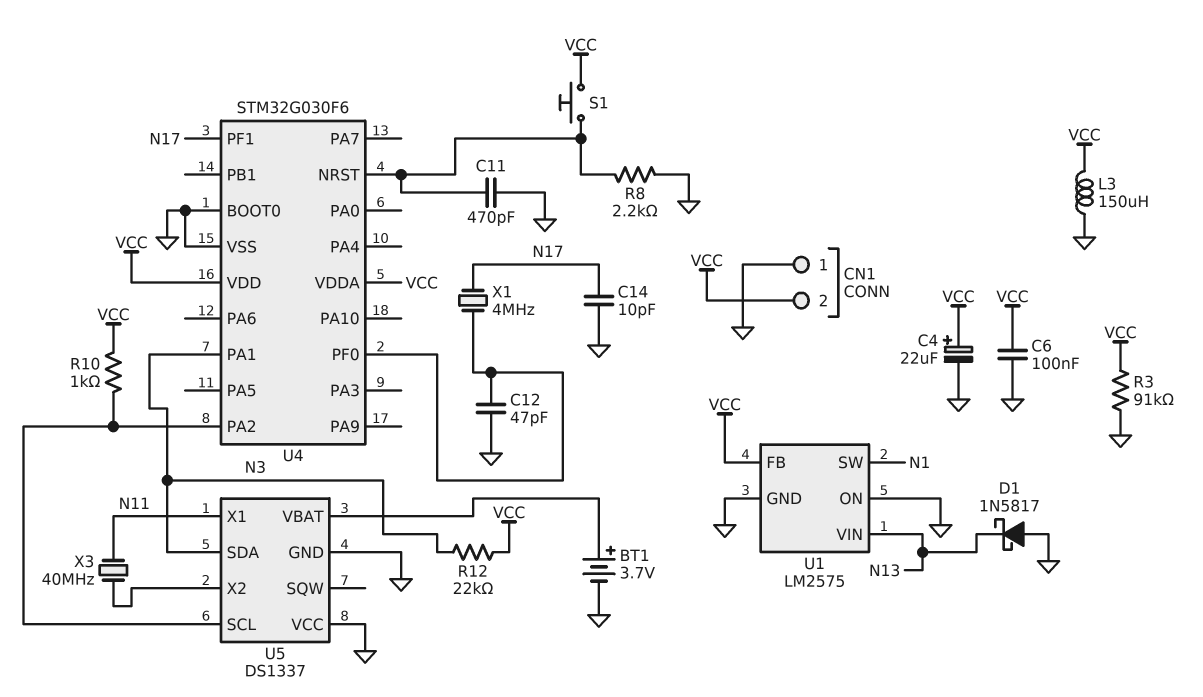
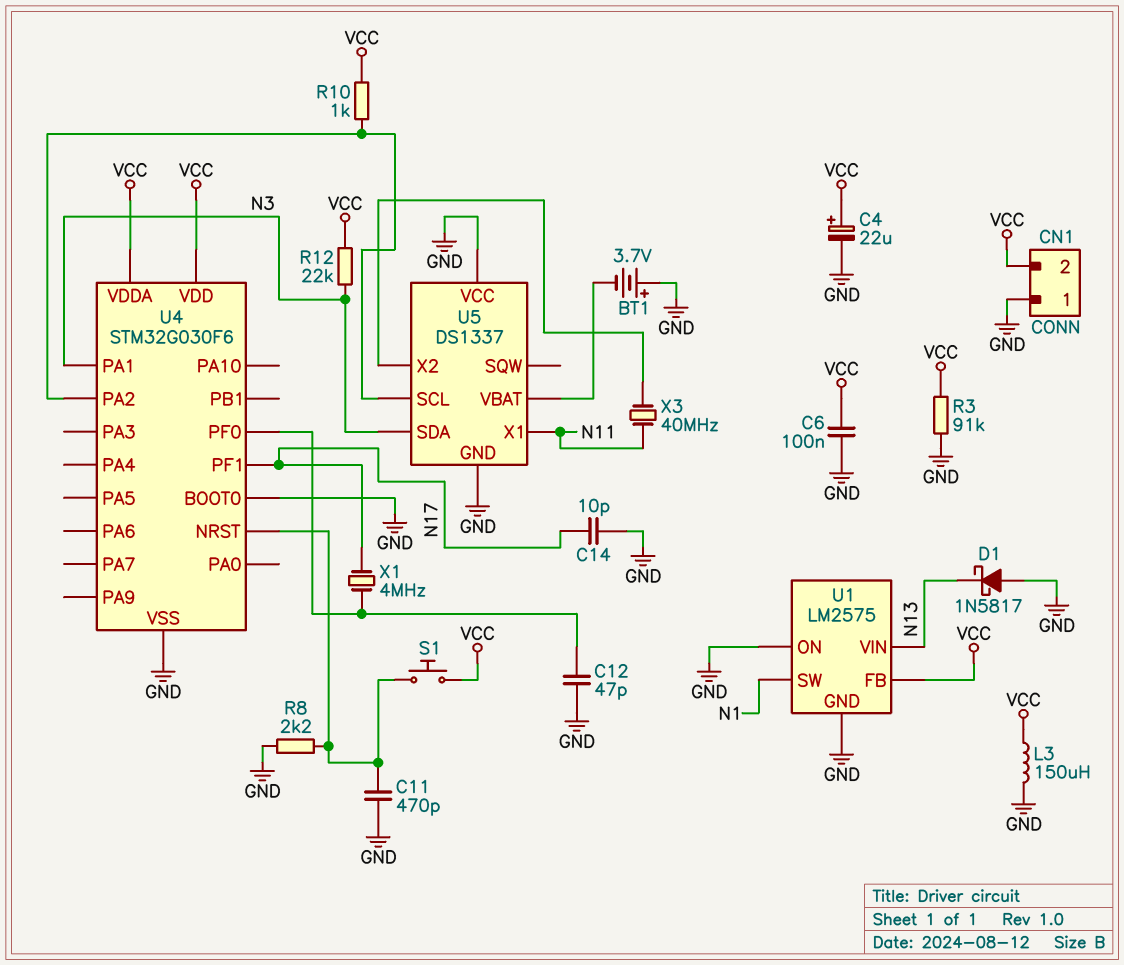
BT1: 3.7V (plus U5/VBAT, minus GND) -> 3.7V (plus GND, minus U5/VBAT)

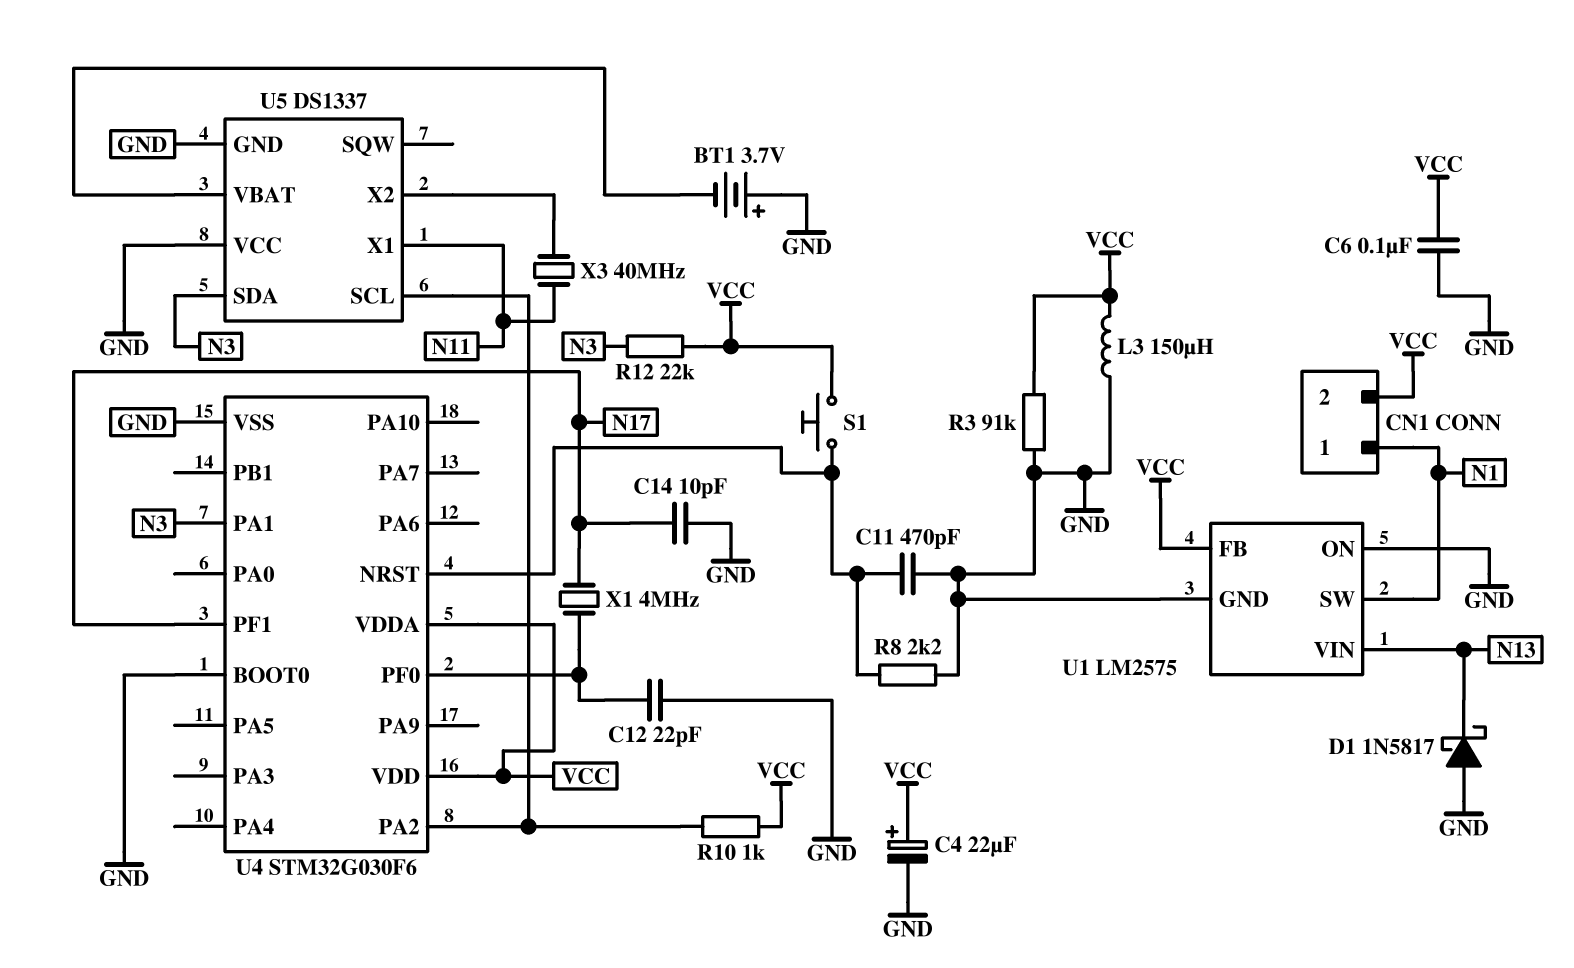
C12: 47pF (GND, U4/PF0) -> 22pF (GND, U4/PF0)
CN1 pin 1: GND -> N1

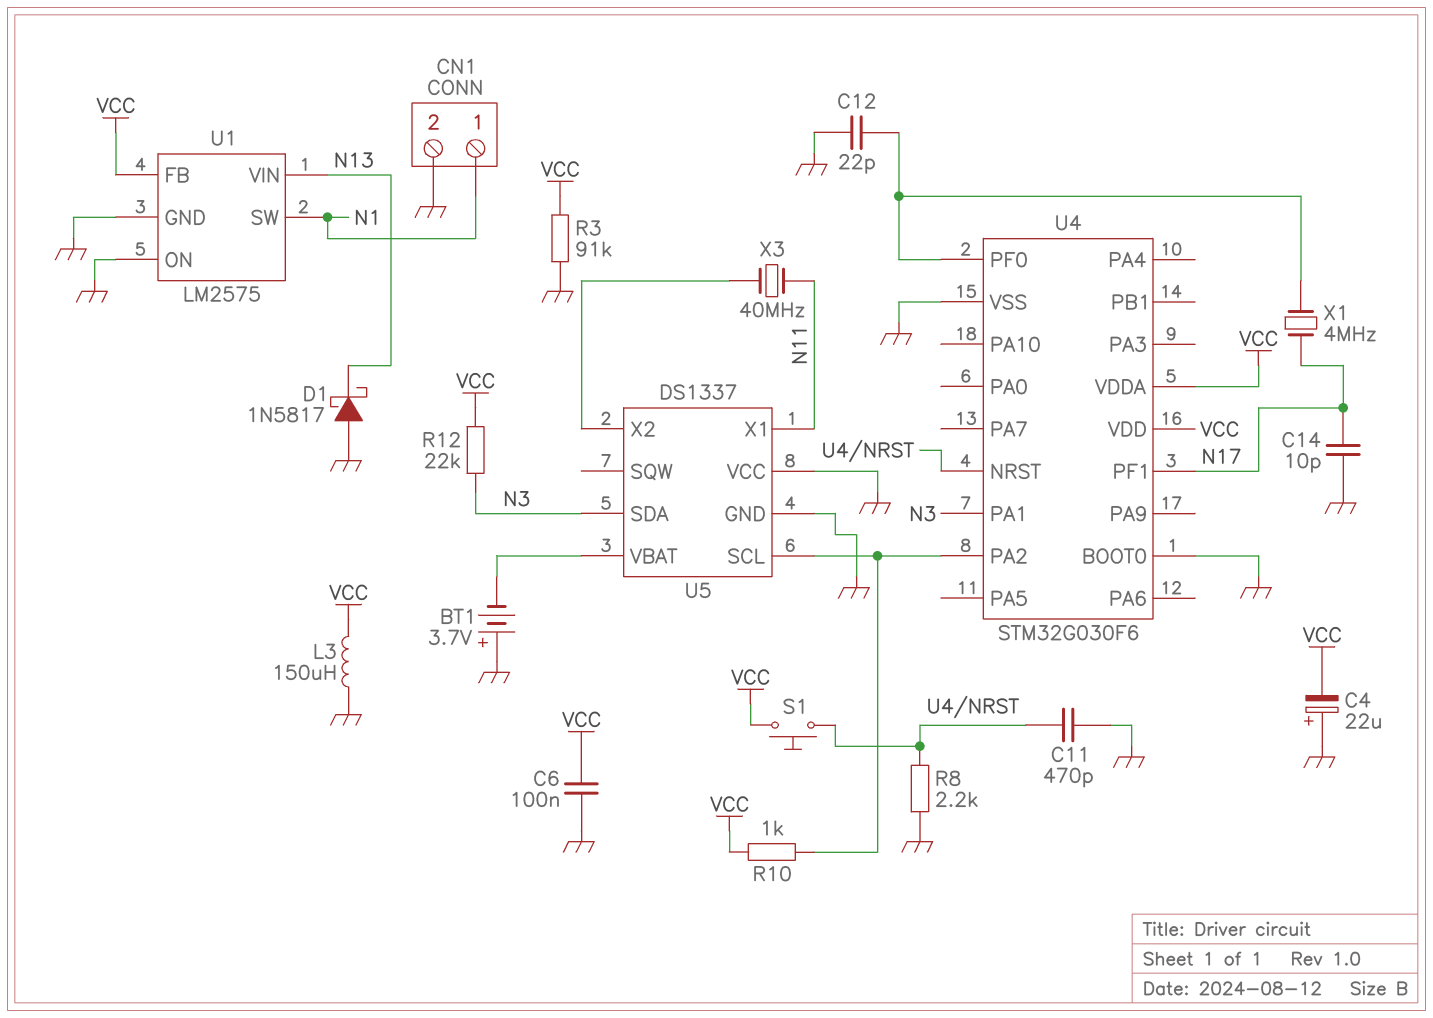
C4: 22uF (plus VCC, minus GND) -> 22uF (plus GND, minus VCC)
CN1 pin 2: VCC -> GND

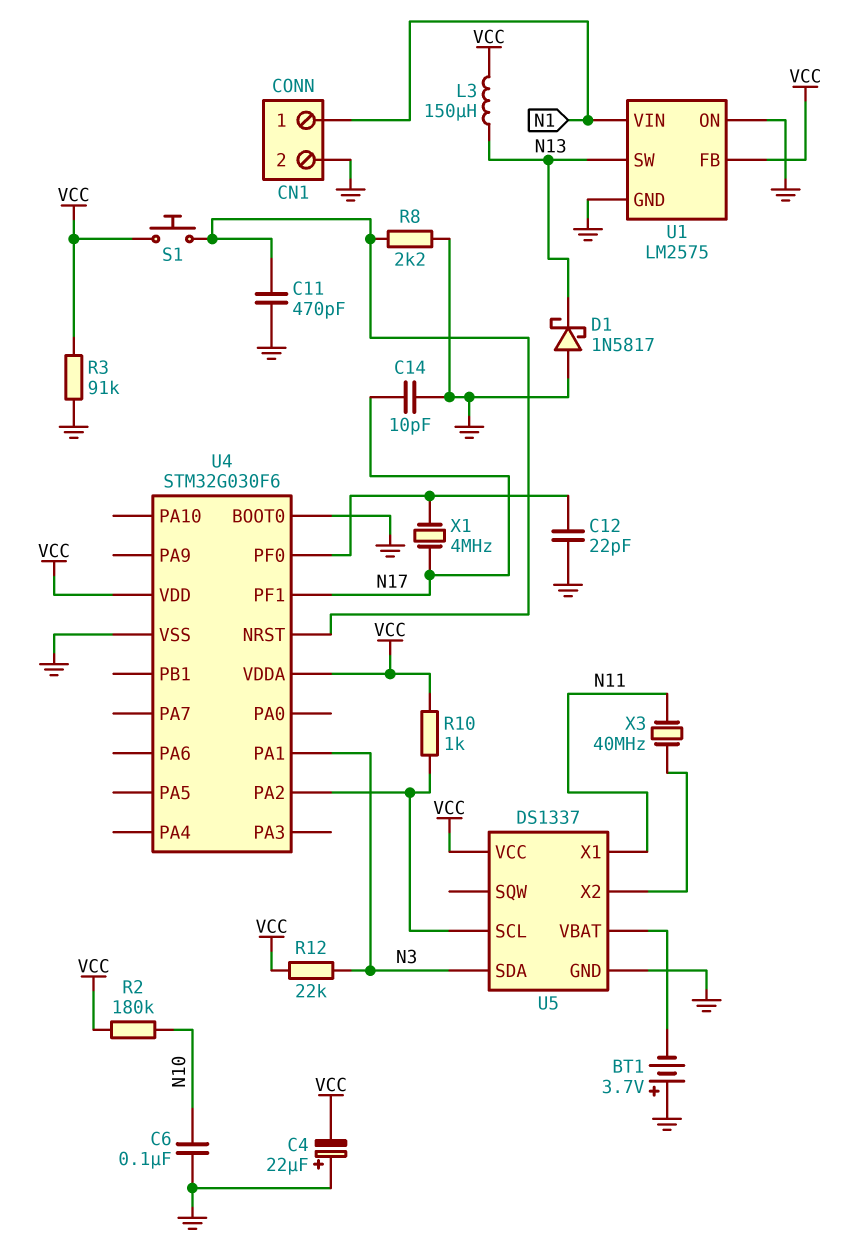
C6: 100nF (GND, VCC) -> 100nF (GND, N10)
L3: 150uH (GND, VCC) -> 150uH (N13, VCC)
R2: none -> 180k (N10, VCC)
U1 pin SW: N1 -> N13
U1 pin VIN: N13 -> N1
U5 pin VCC: GND -> VCC

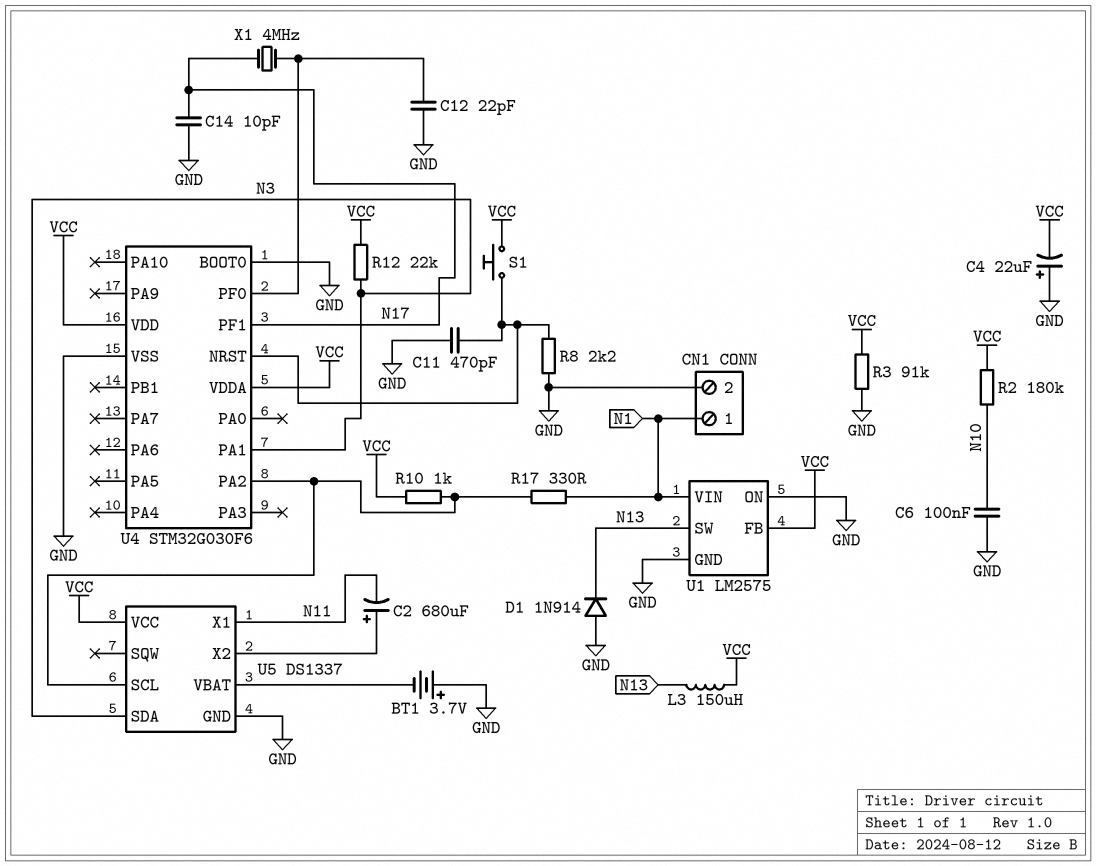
C2: none -> 680uF (plus U5/X2, minus N11)
D1: schottky 1N5817 (A GND, K N13) -> diode 1N914 (A GND, K N13)
R17: none -> 330 (N1, U4/PA2)
X3: 40MHz (N11, U5/X2) -> none

